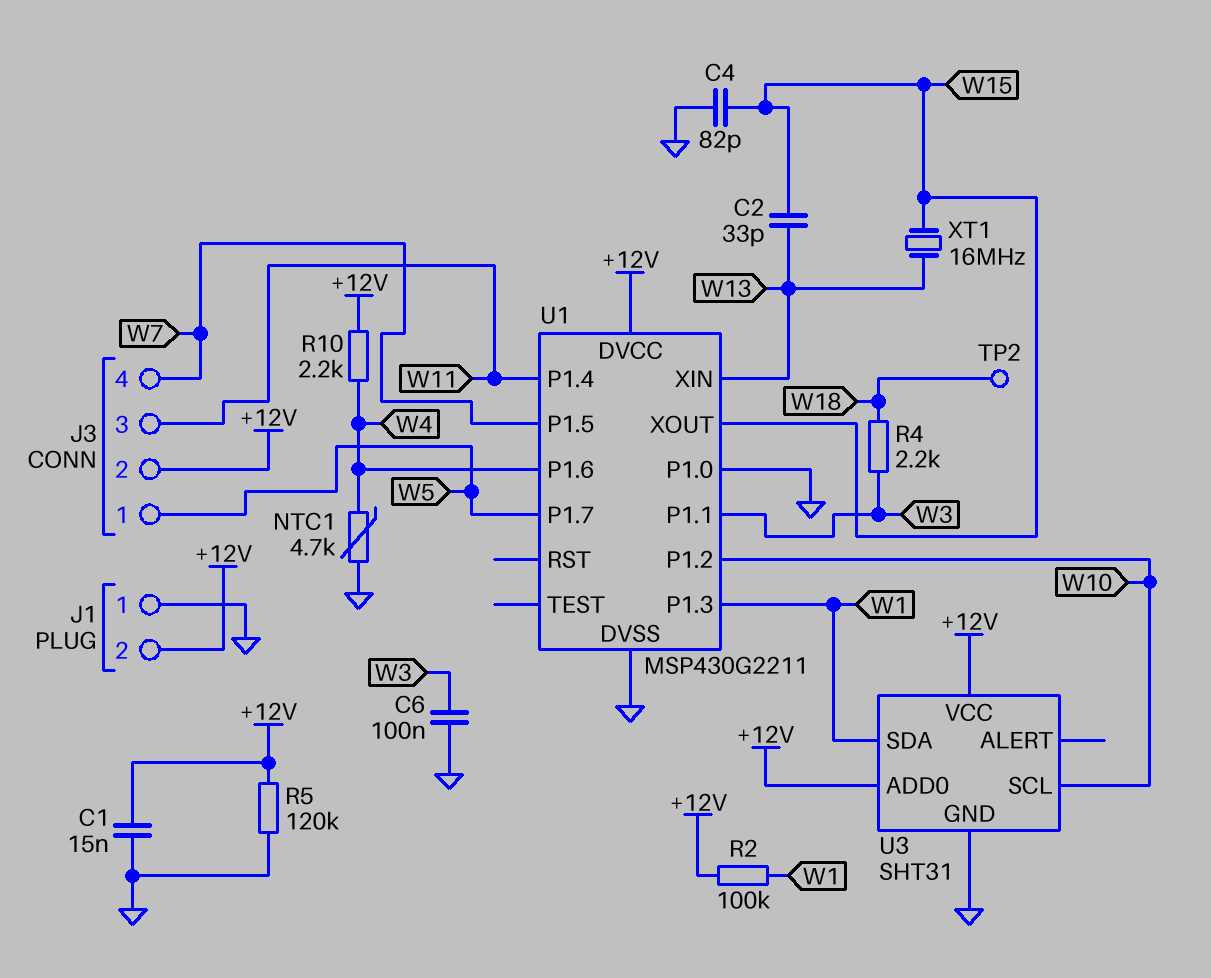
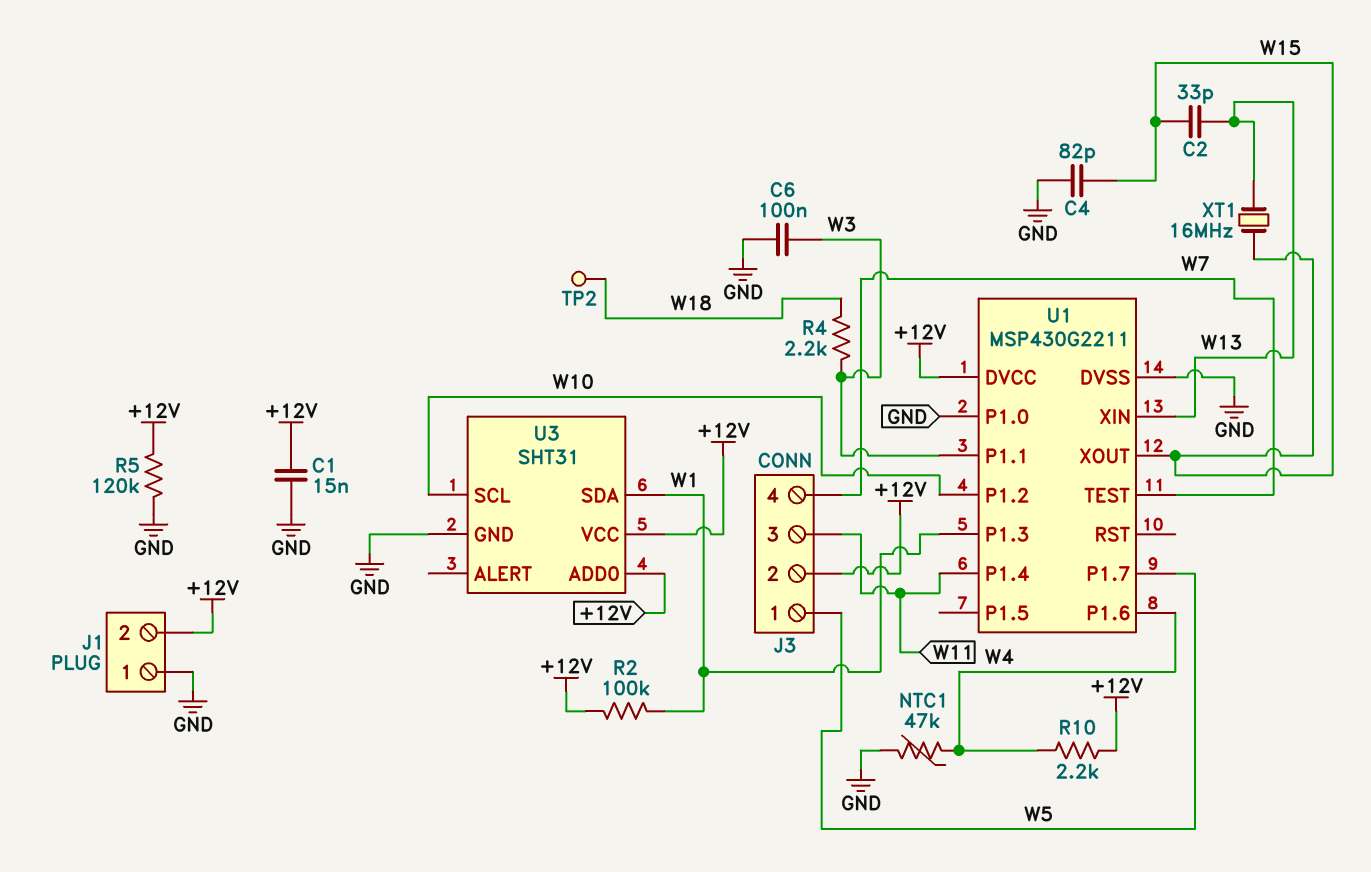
NTC1: 4.7k (GND, W4) -> 47k (GND, W4)
U1 pin P1.5: W7 -> none
U1 pin TEST: none -> W7

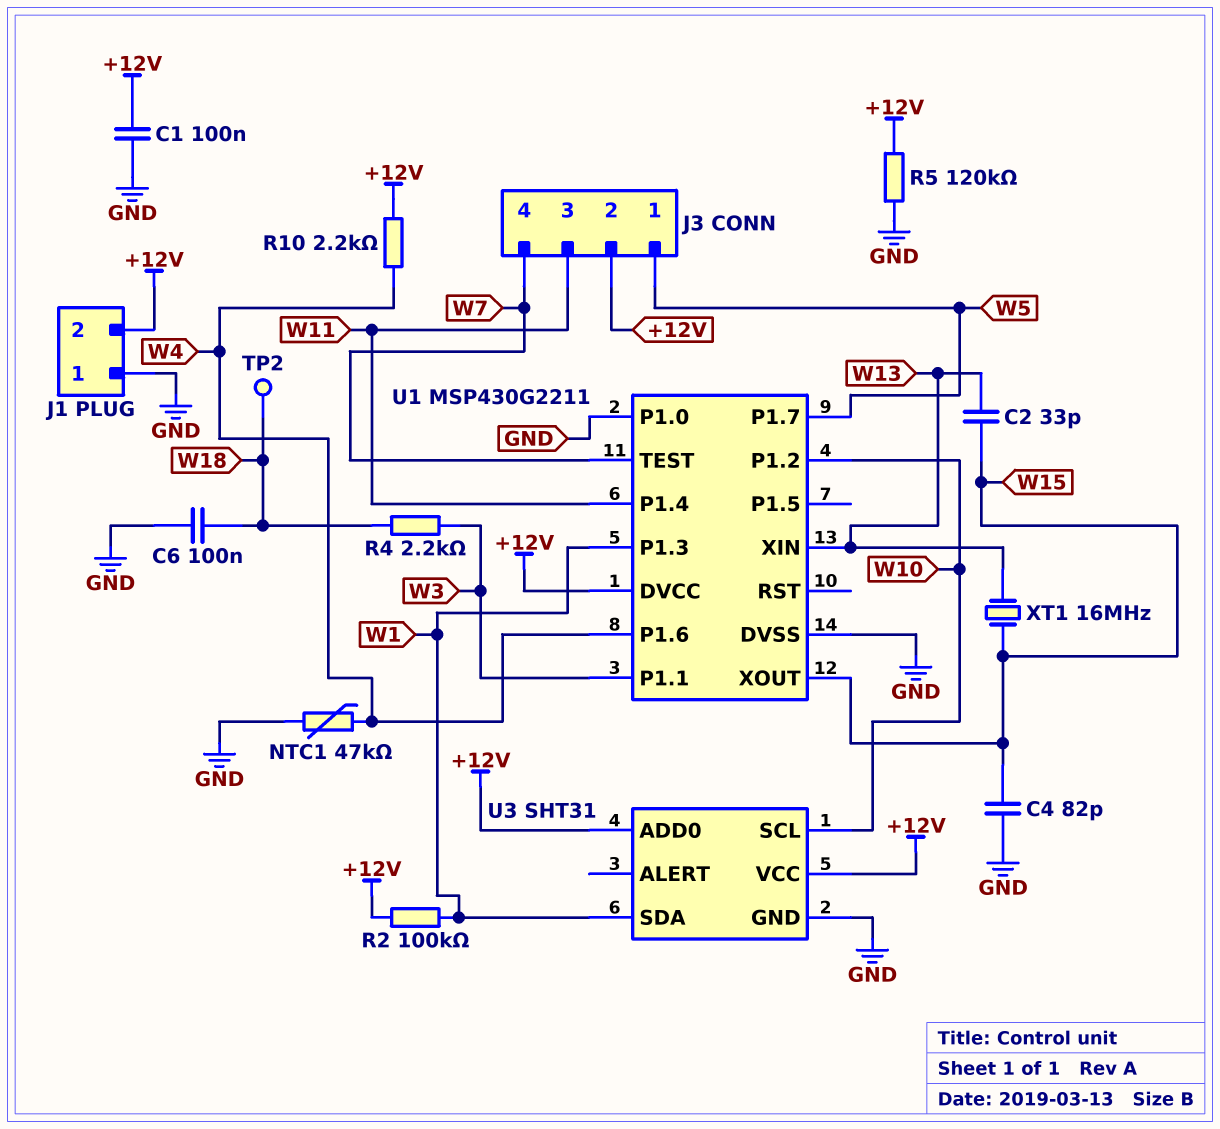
C1: 15nF (+12V, GND) -> 100nF (+12V, GND)
C6: 100nF (GND, W3) -> 100nF (GND, W18)

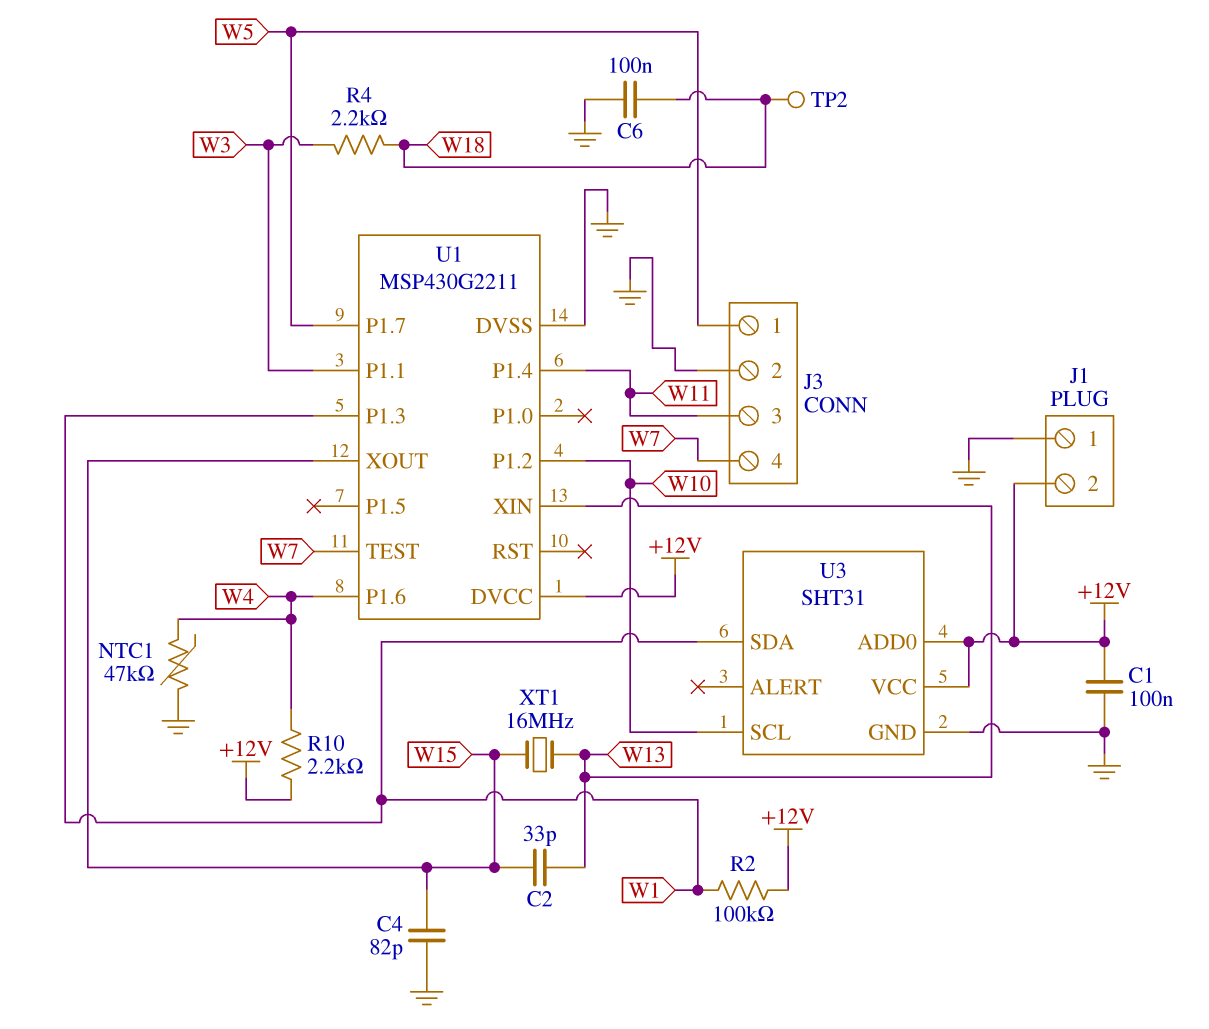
J3 pin 2: +12V -> GND
R5: 120k (+12V, GND) -> none
U1 pin P1.0: GND -> none

